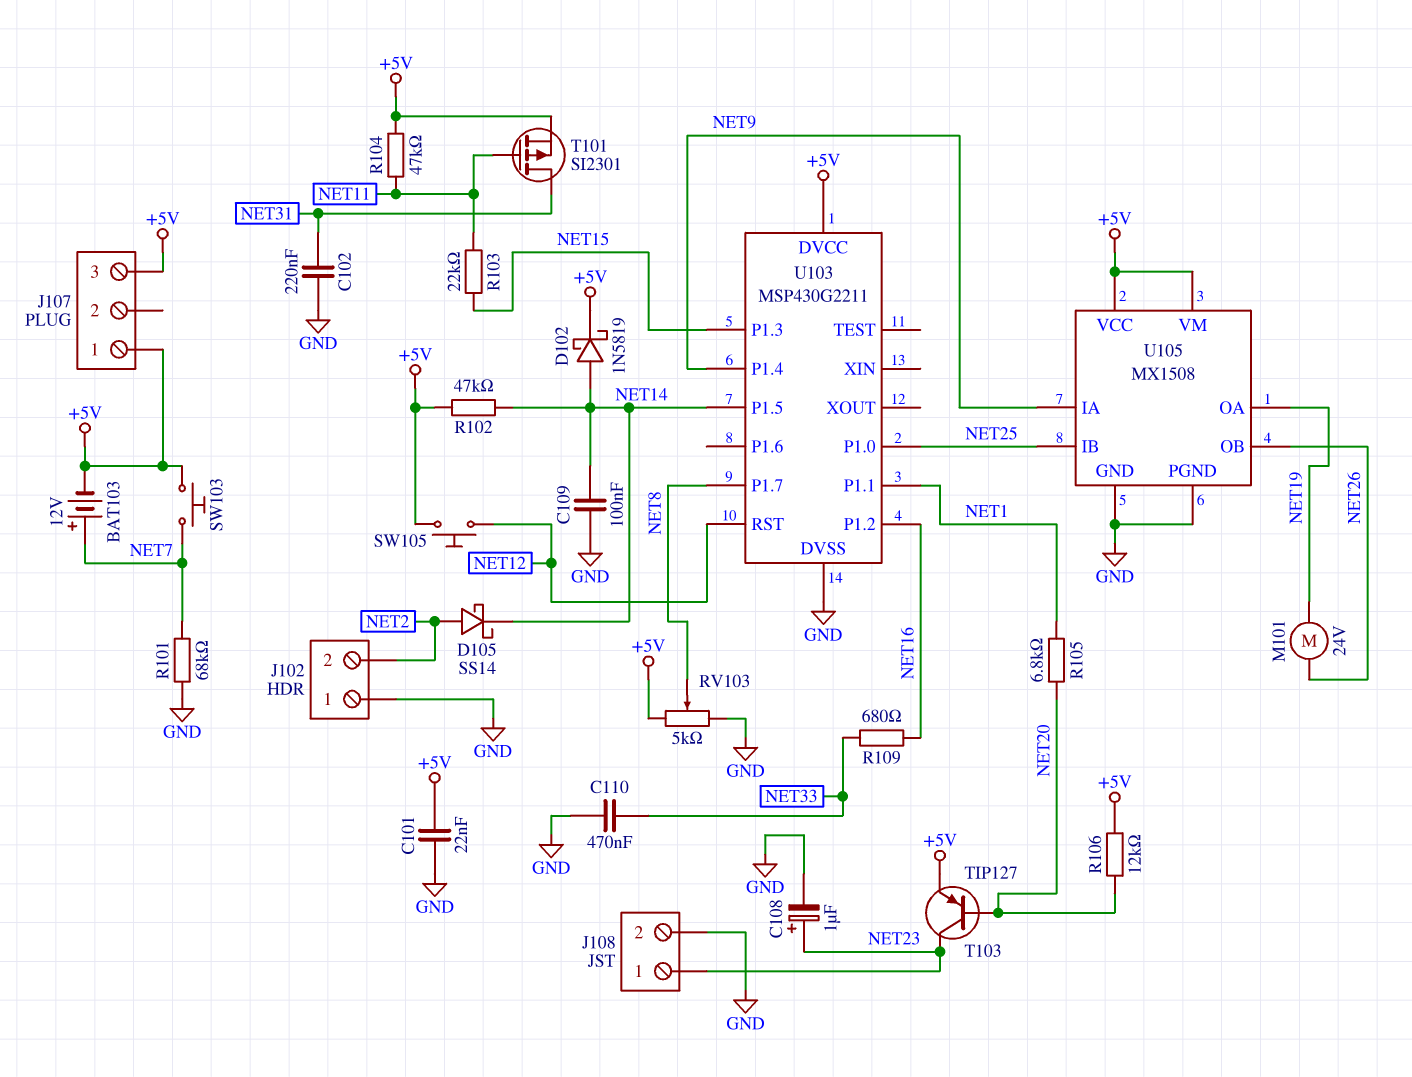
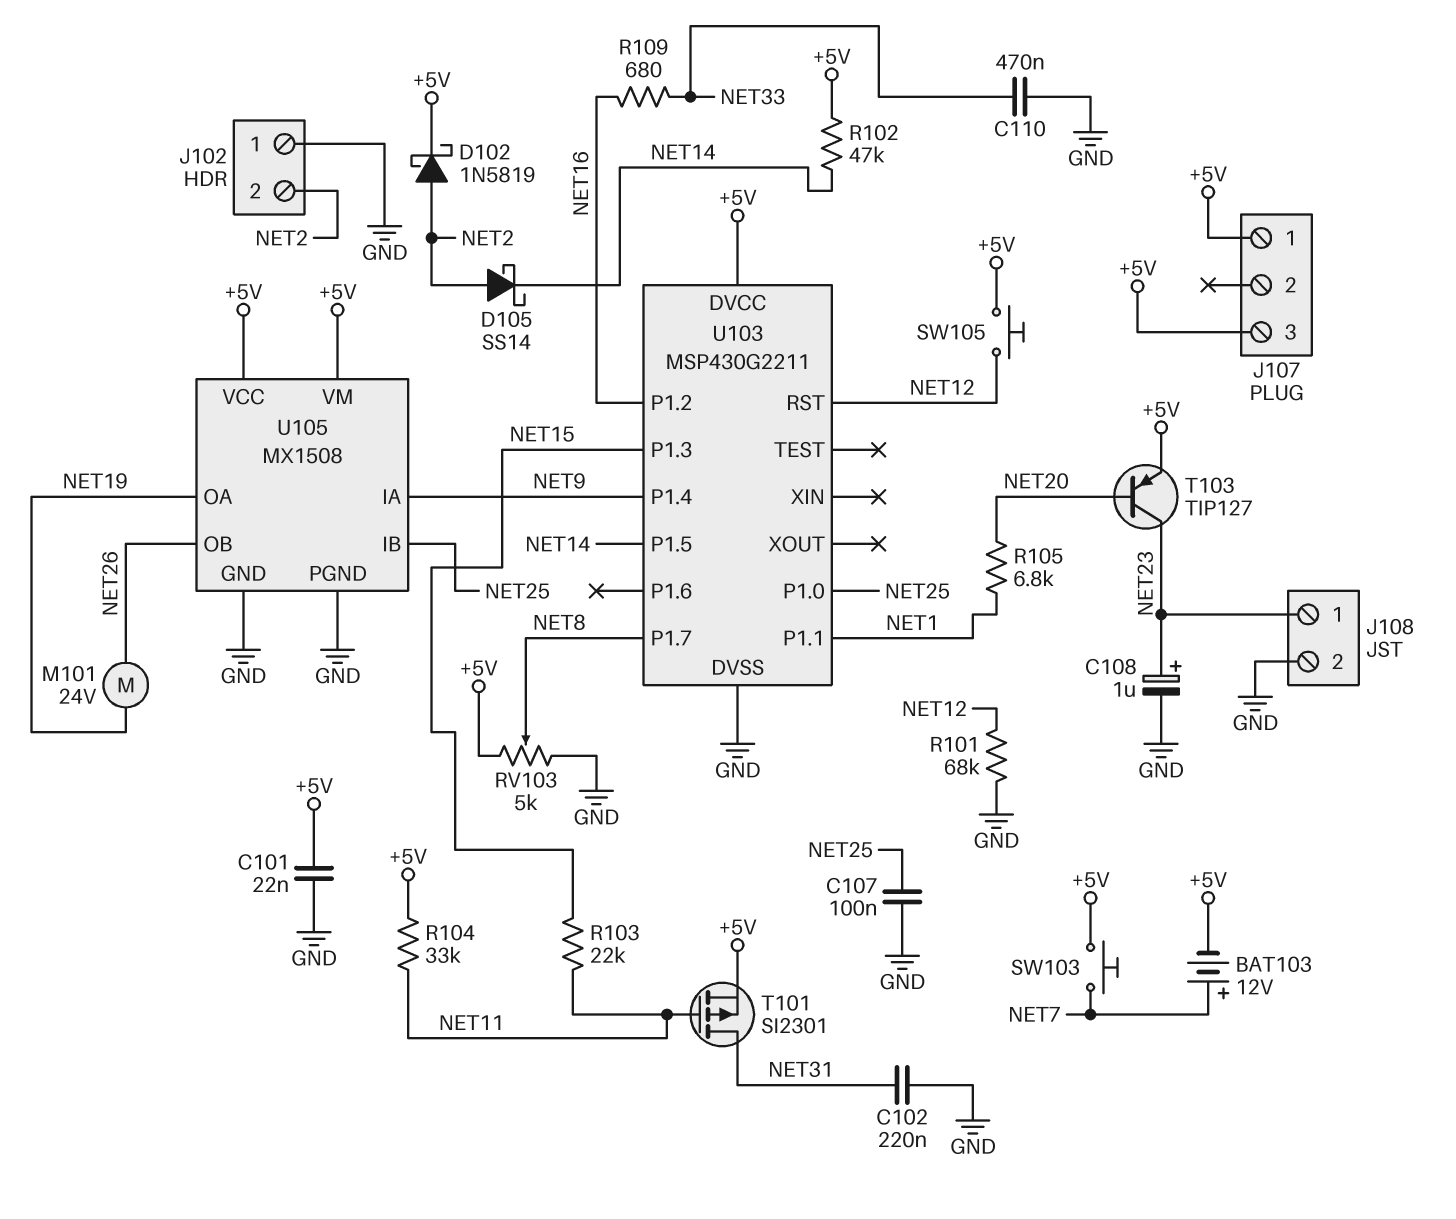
C107: none -> 100nF (GND, NET25)
C109: 100nF (GND, NET14) -> none
D102: schottky 1N5819 (A NET14, K +5V) -> schottky 1N5819 (A NET2, K +5V)
R101: 68k (GND, NET7) -> 68k (GND, NET12)
R104: 47k (+5V, NET11) -> 33k (+5V, NET11)
R106: 12k (+5V, NET20) -> none

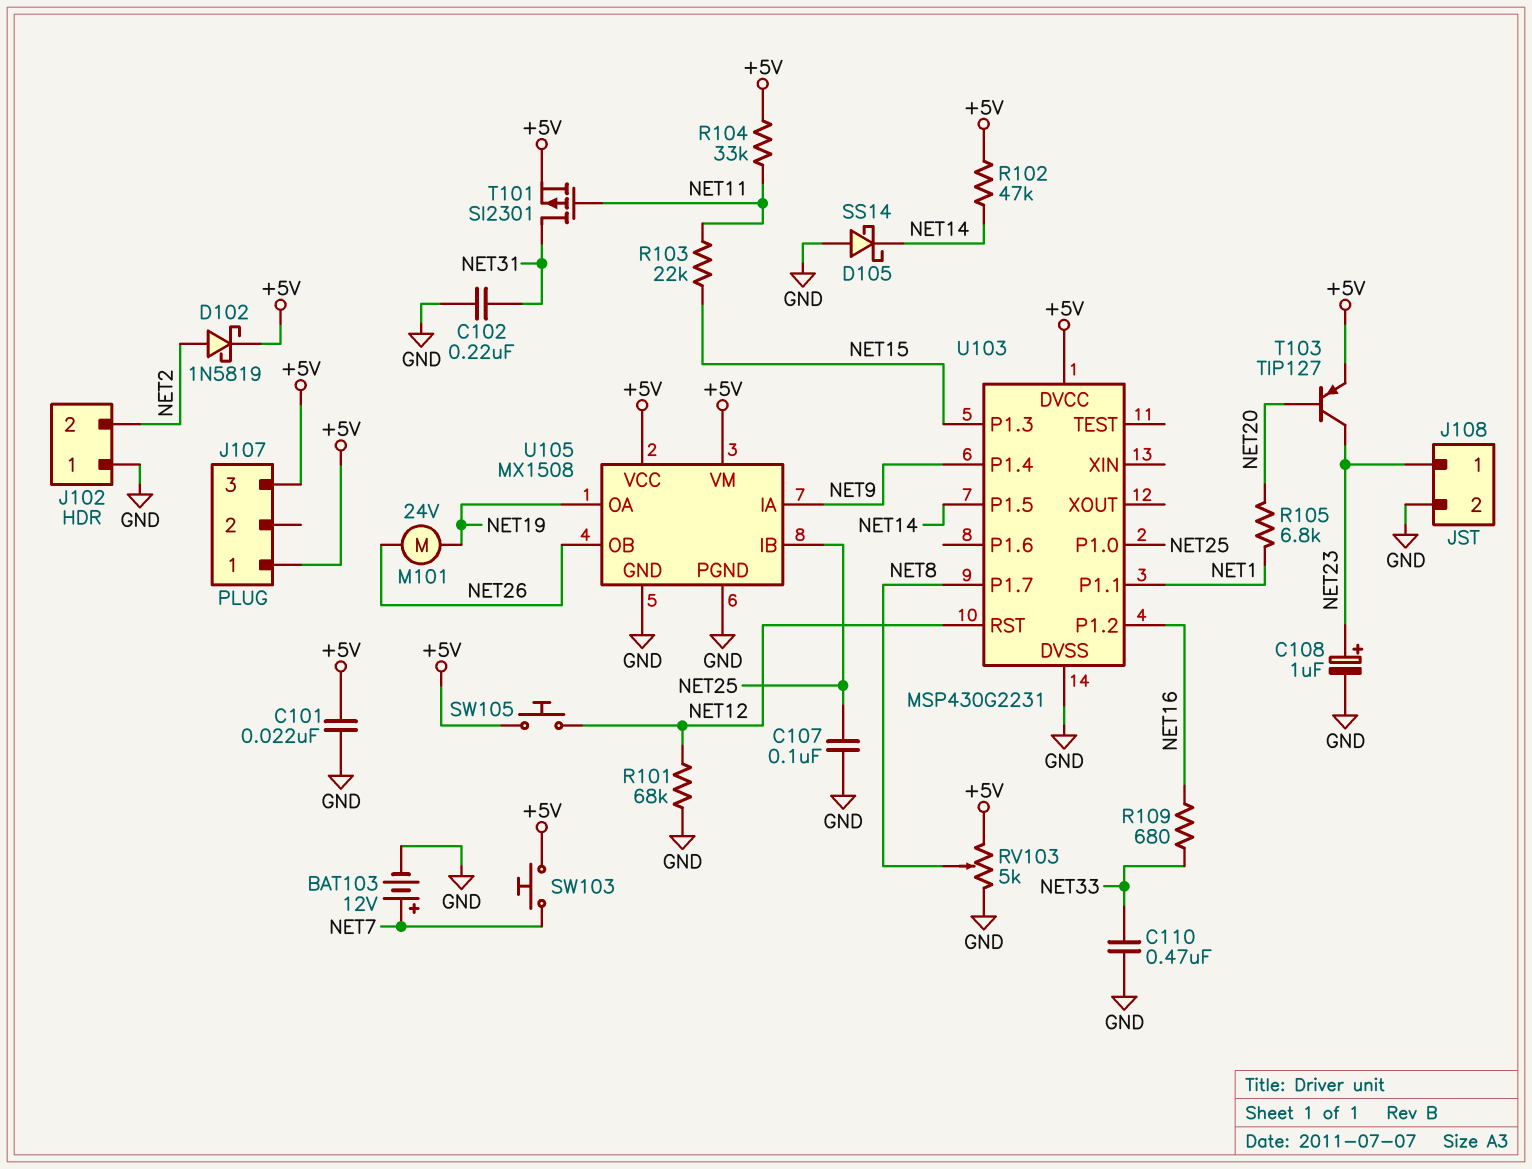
BAT103: 12V (plus NET7, minus +5V) -> 12V (plus NET7, minus GND)
D105: schottky SS14 (A NET2, K NET14) -> schottky SS14 (A GND, K NET14)
U103: MSP430G2211 -> MSP430G2231

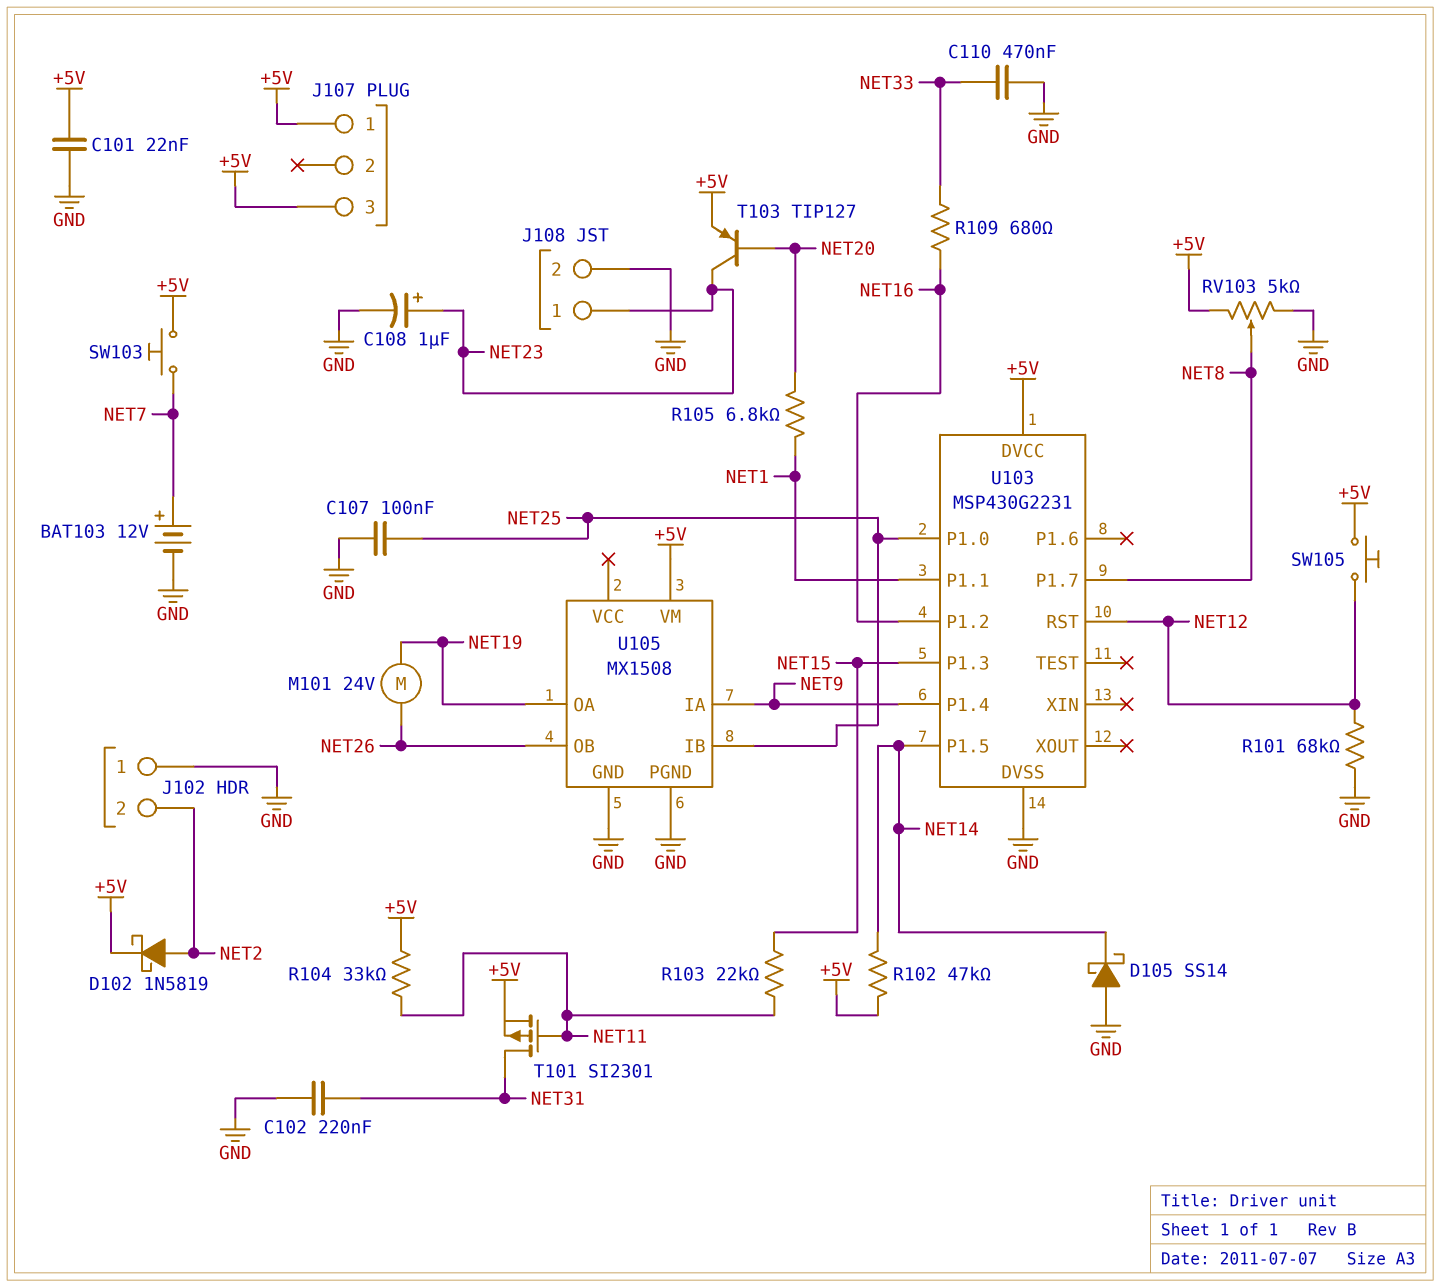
U105 pin VCC: +5V -> none

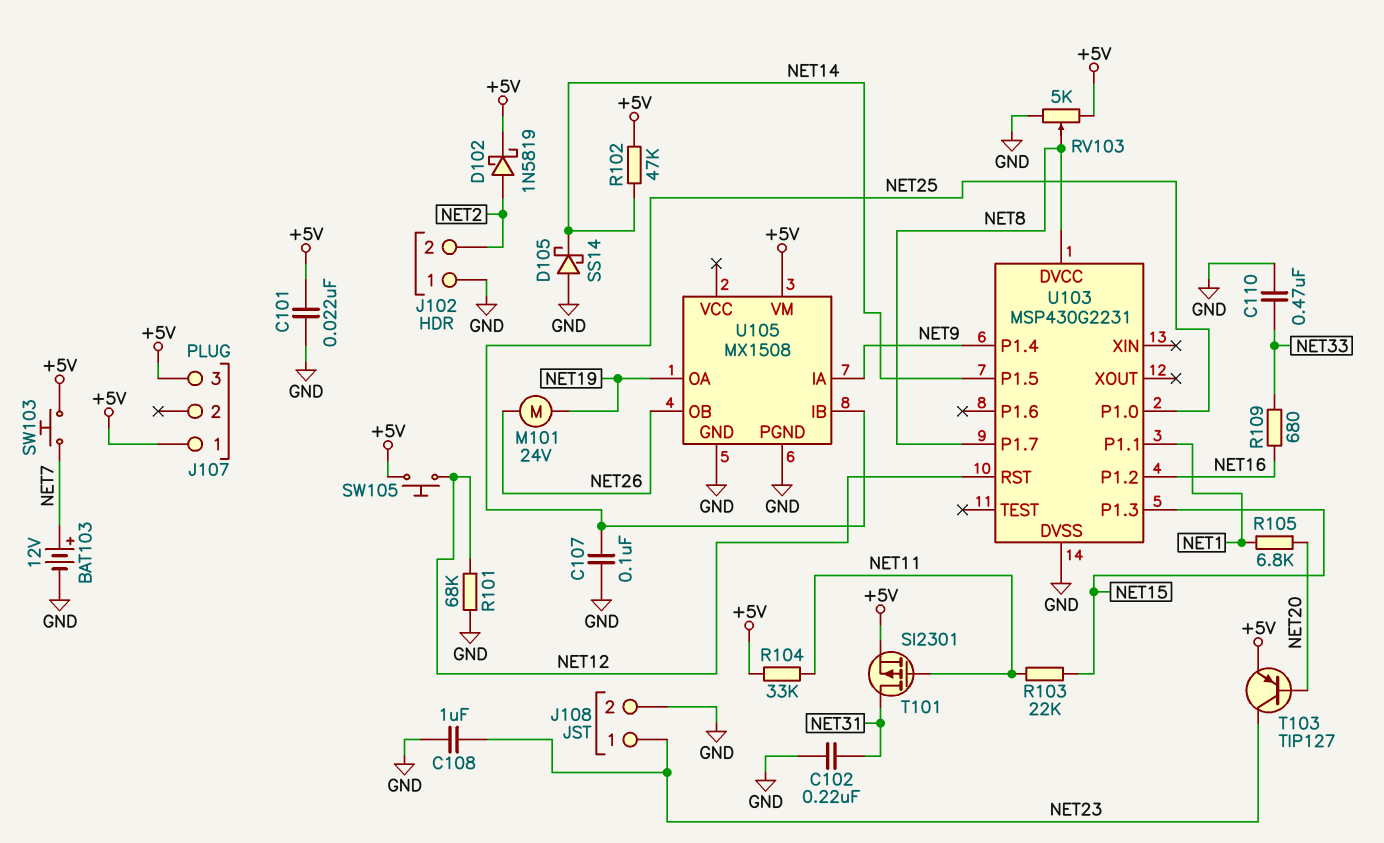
C108: 1uF (plus NET23, minus GND) -> 1uF (GND, NET23)
U103 pin DVCC: +5V -> NET8

